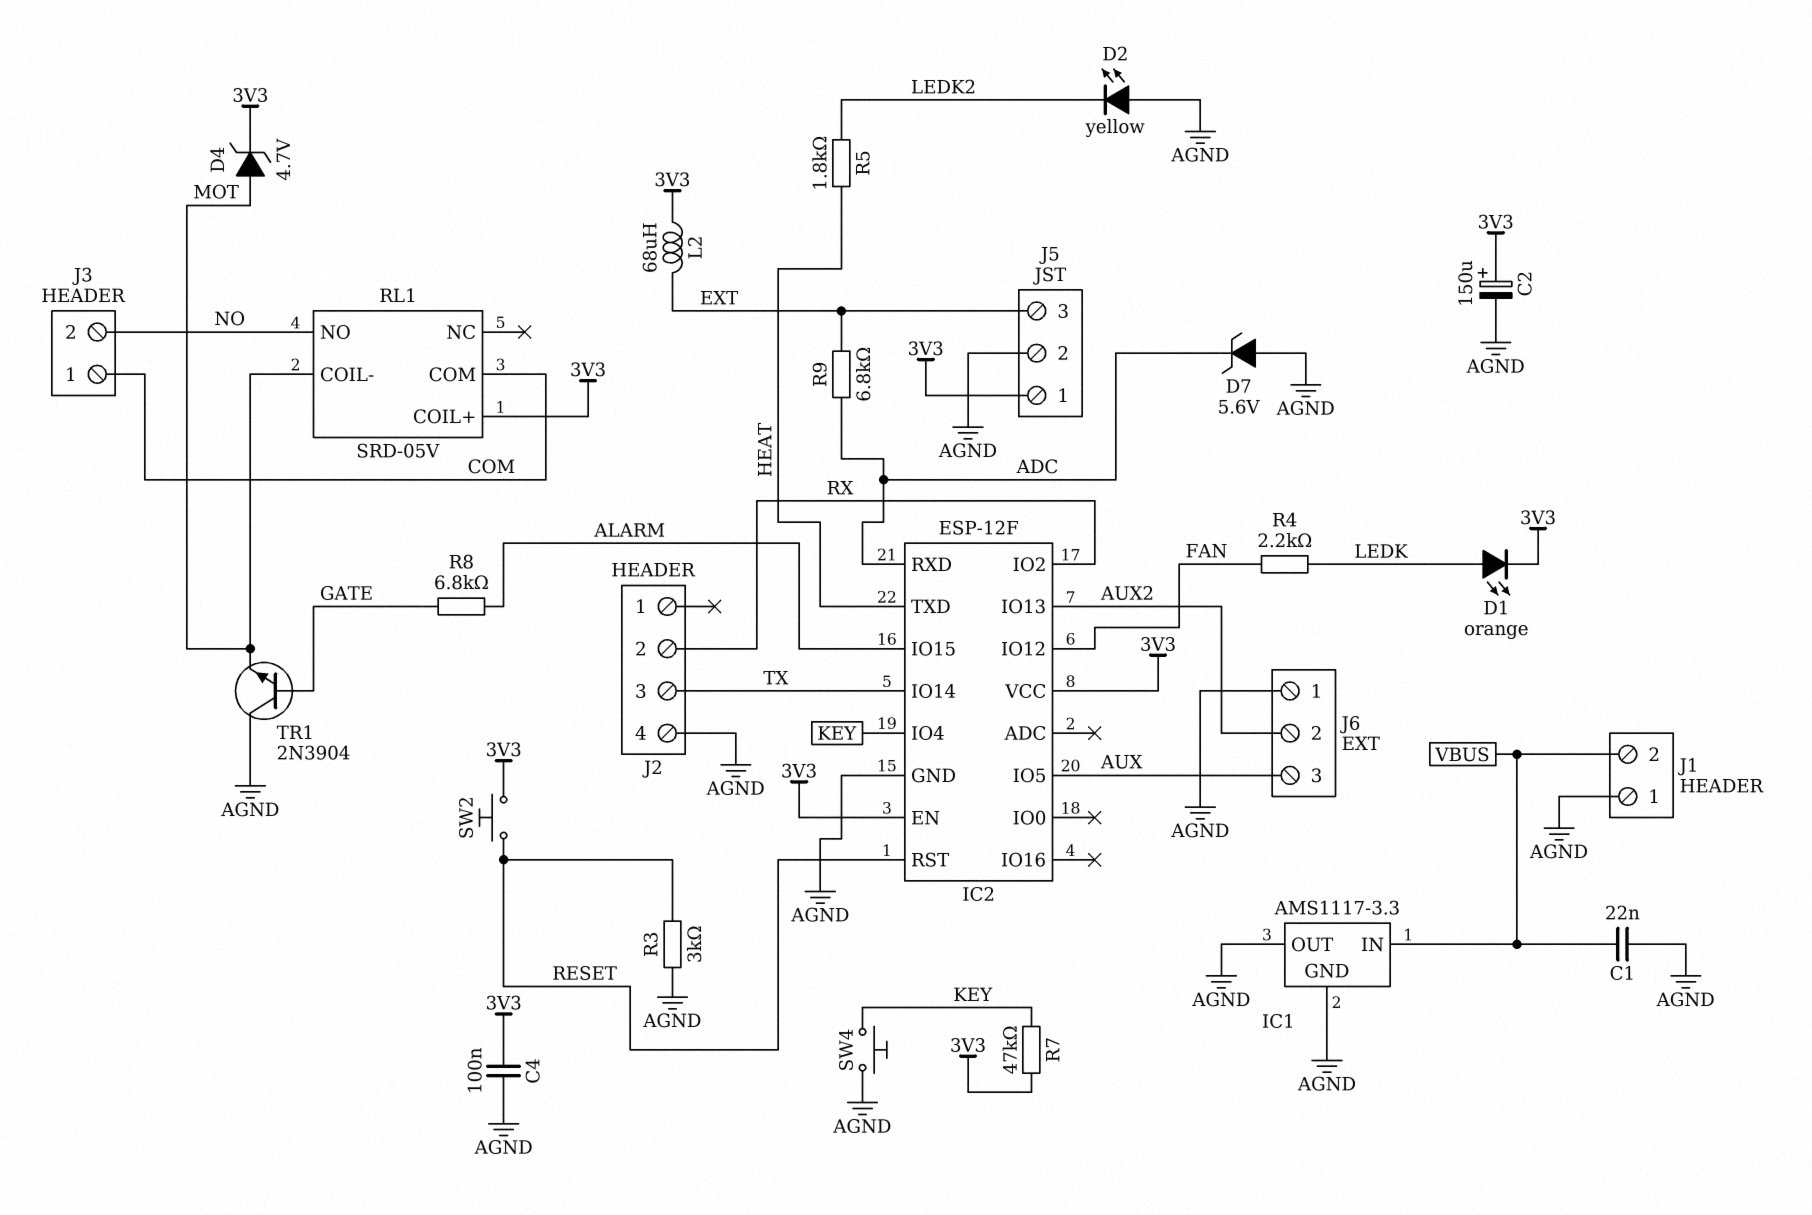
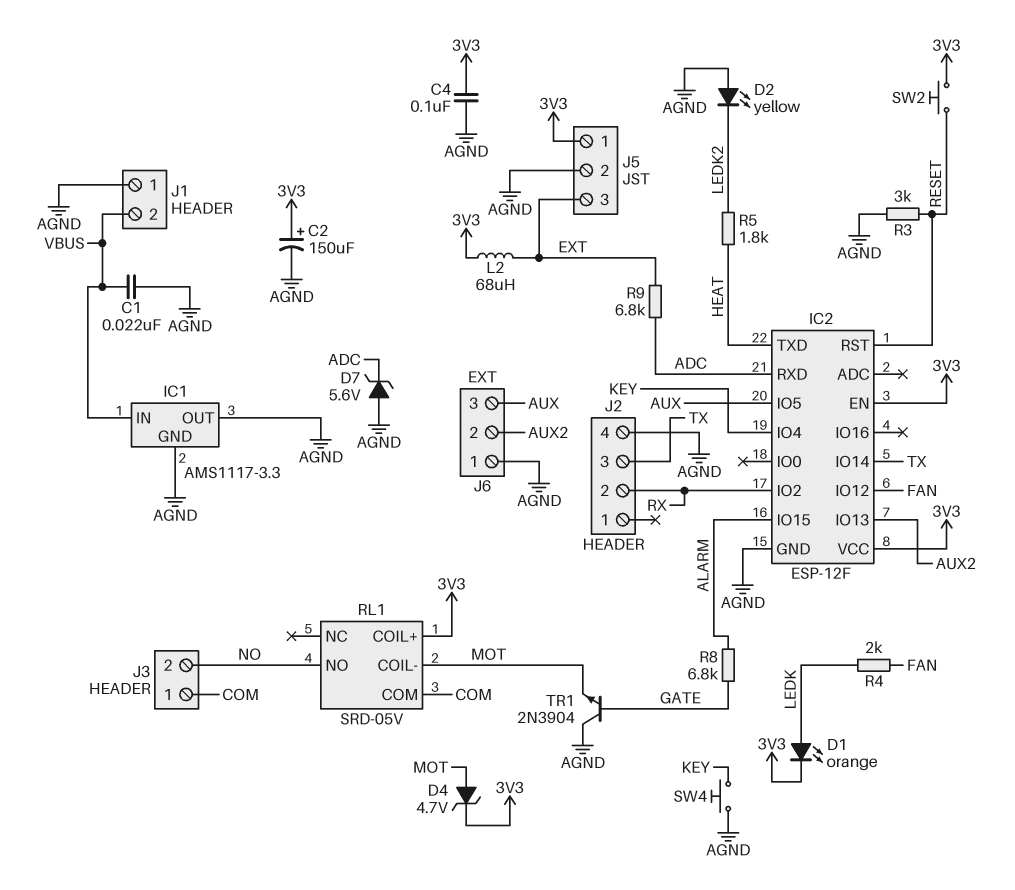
R4: 2.2k (FAN, LEDK) -> 2k (FAN, LEDK)
R7: 47k (3V3, KEY) -> none

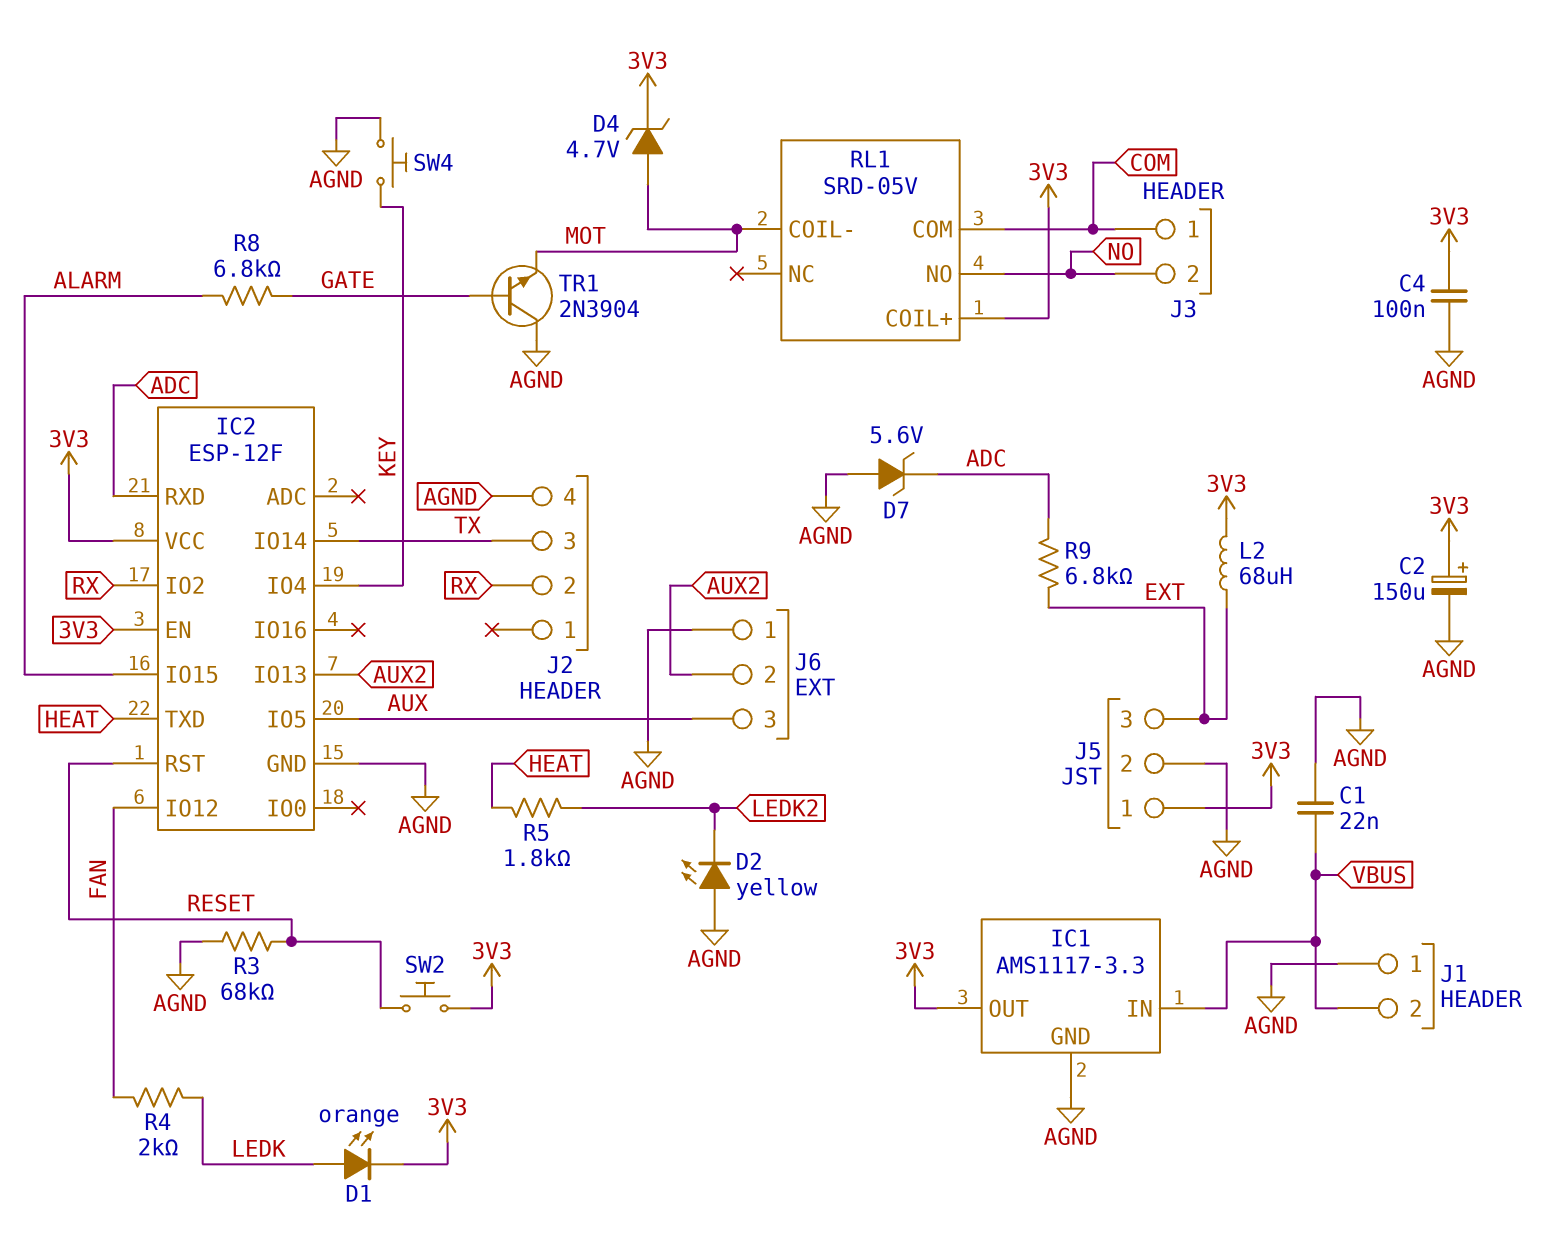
IC1 pin OUT: AGND -> 3V3
R3: 3k (AGND, RESET) -> 68k (AGND, RESET)

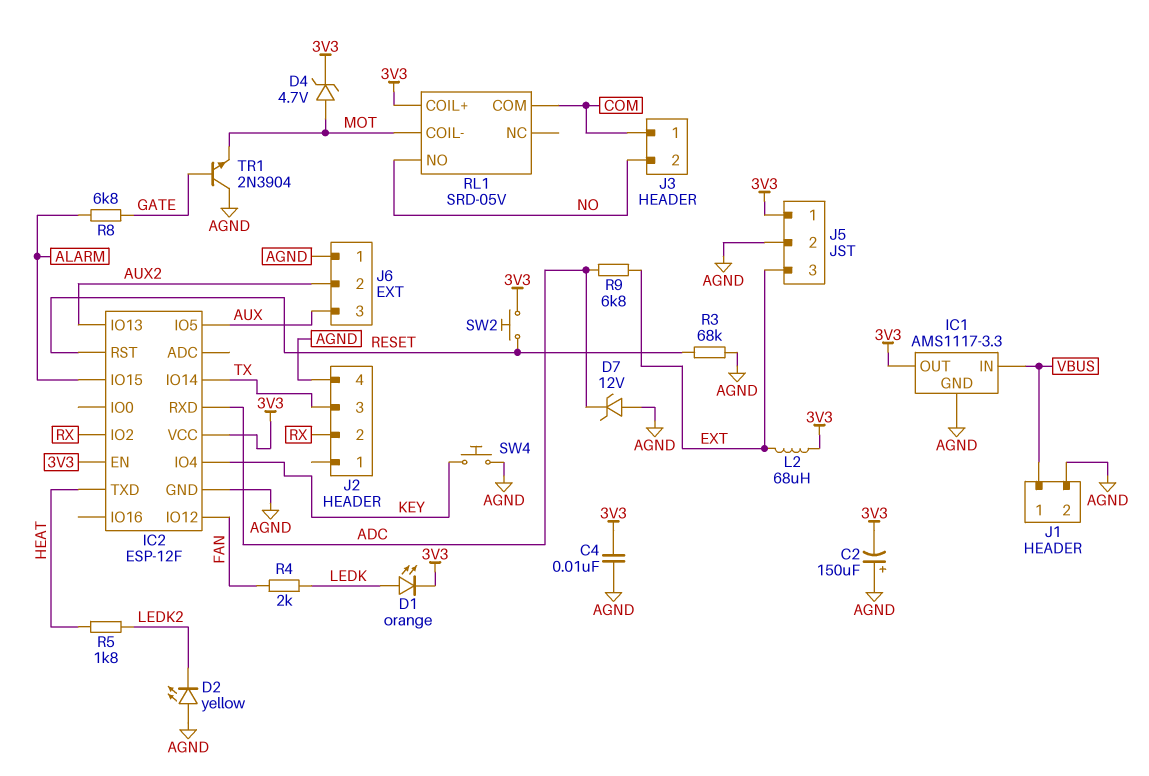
C1: 22nF (AGND, VBUS) -> none
C2: 150uF (plus 3V3, minus AGND) -> 150uF (plus AGND, minus 3V3)
C4: 100nF (3V3, AGND) -> 10nF (3V3, AGND)
D7: zener 5.6V (A AGND, K ADC) -> zener 12V (A AGND, K ADC)
J1 pin 1: AGND -> VBUS
J1 pin 2: VBUS -> AGND

